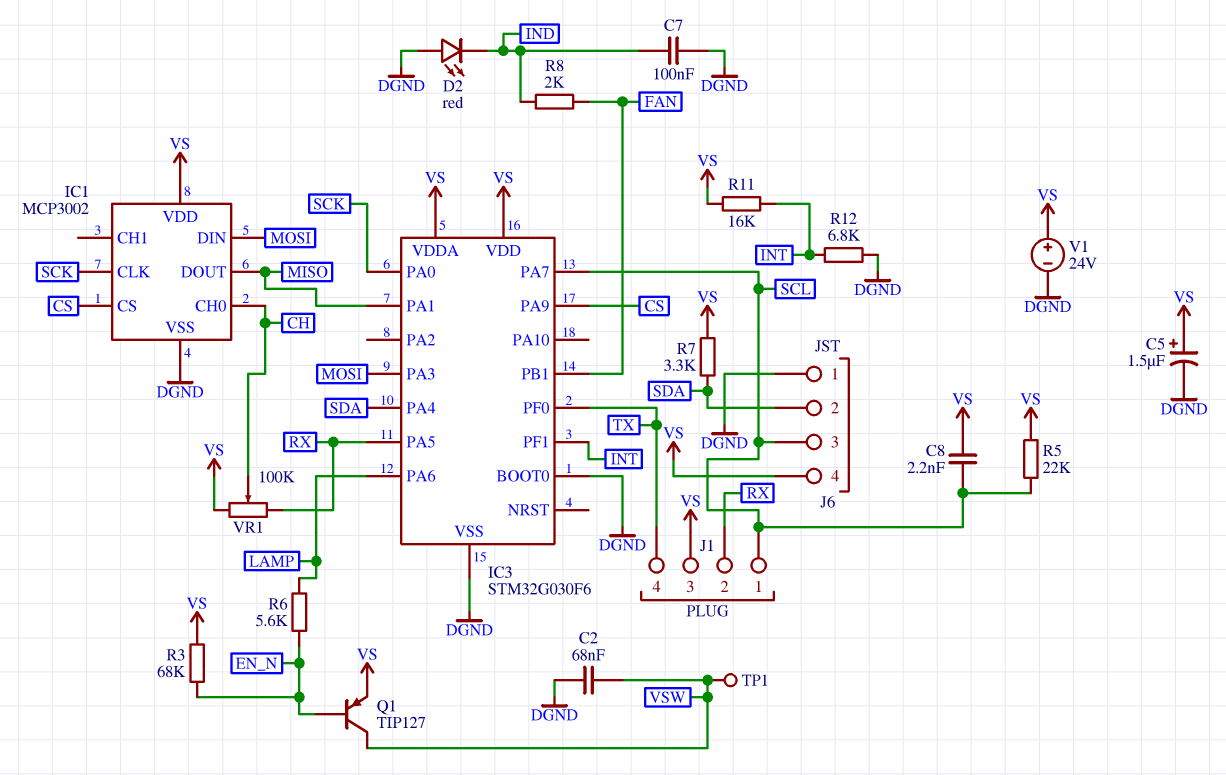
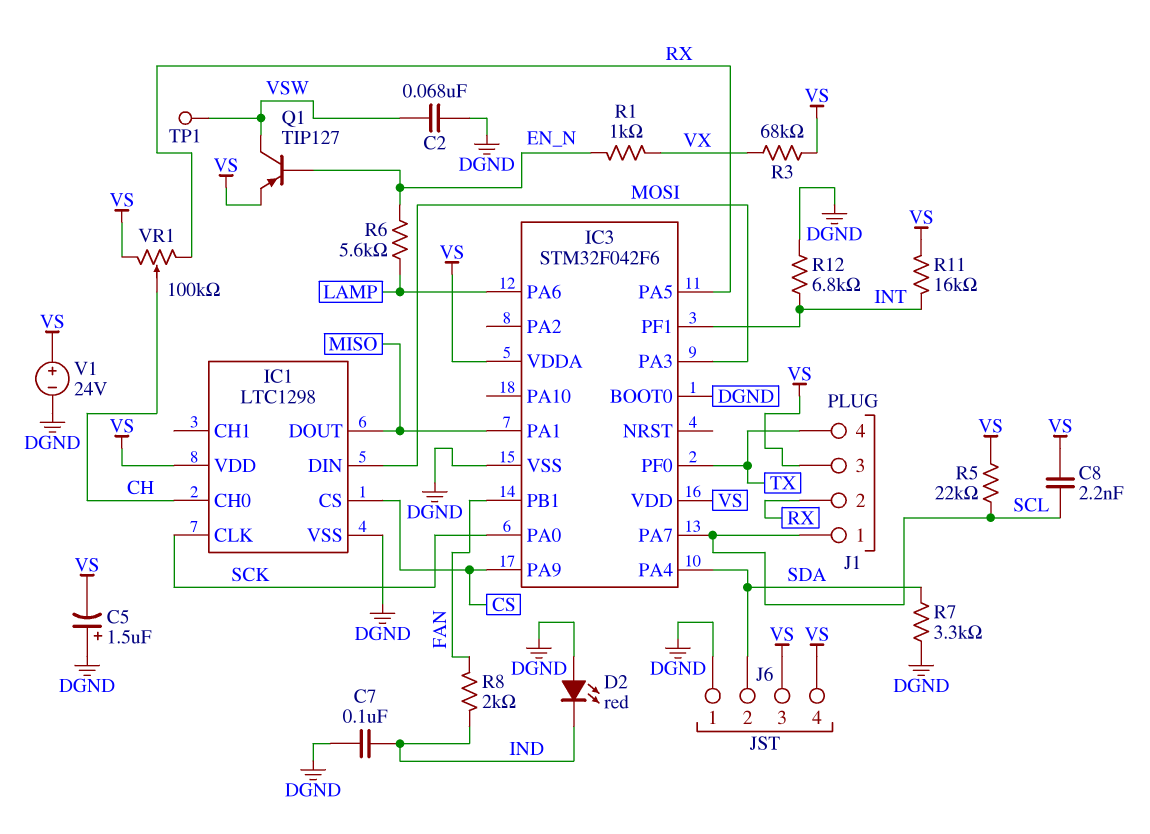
C5: 1.5uF (plus VS, minus DGND) -> 1.5uF (plus DGND, minus VS)
IC1: MCP3002 -> LTC1298
IC3: STM32G030F6 -> STM32F042F6
J6 pin 3: SCL -> VS
R1: none -> 1k (EN_N, VX)
R3: 68k (EN_N, VS) -> 68k (VS, VX)
R7: 3.3k (SDA, VS) -> 3.3k (DGND, SDA)

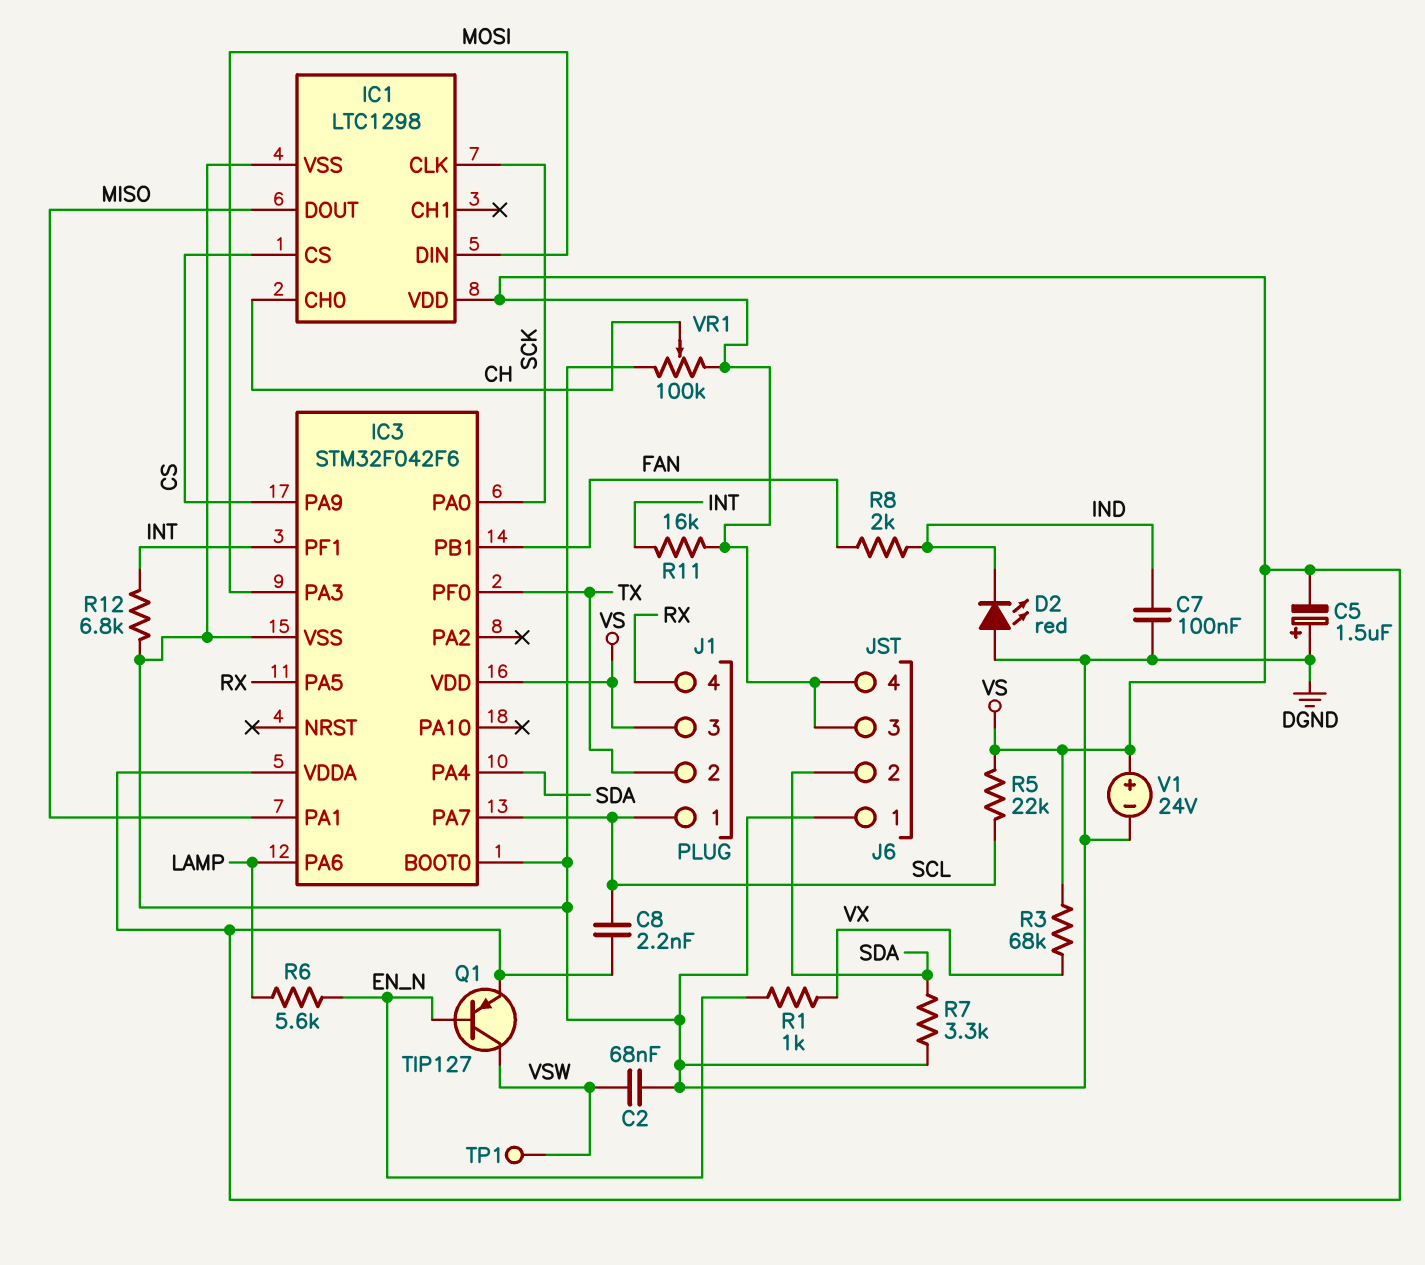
J1 pin 2: RX -> TX
J1 pin 4: TX -> RX
VR1: 100k (RX, VS, wiper CH) -> 100k (DGND, VS, wiper CH)

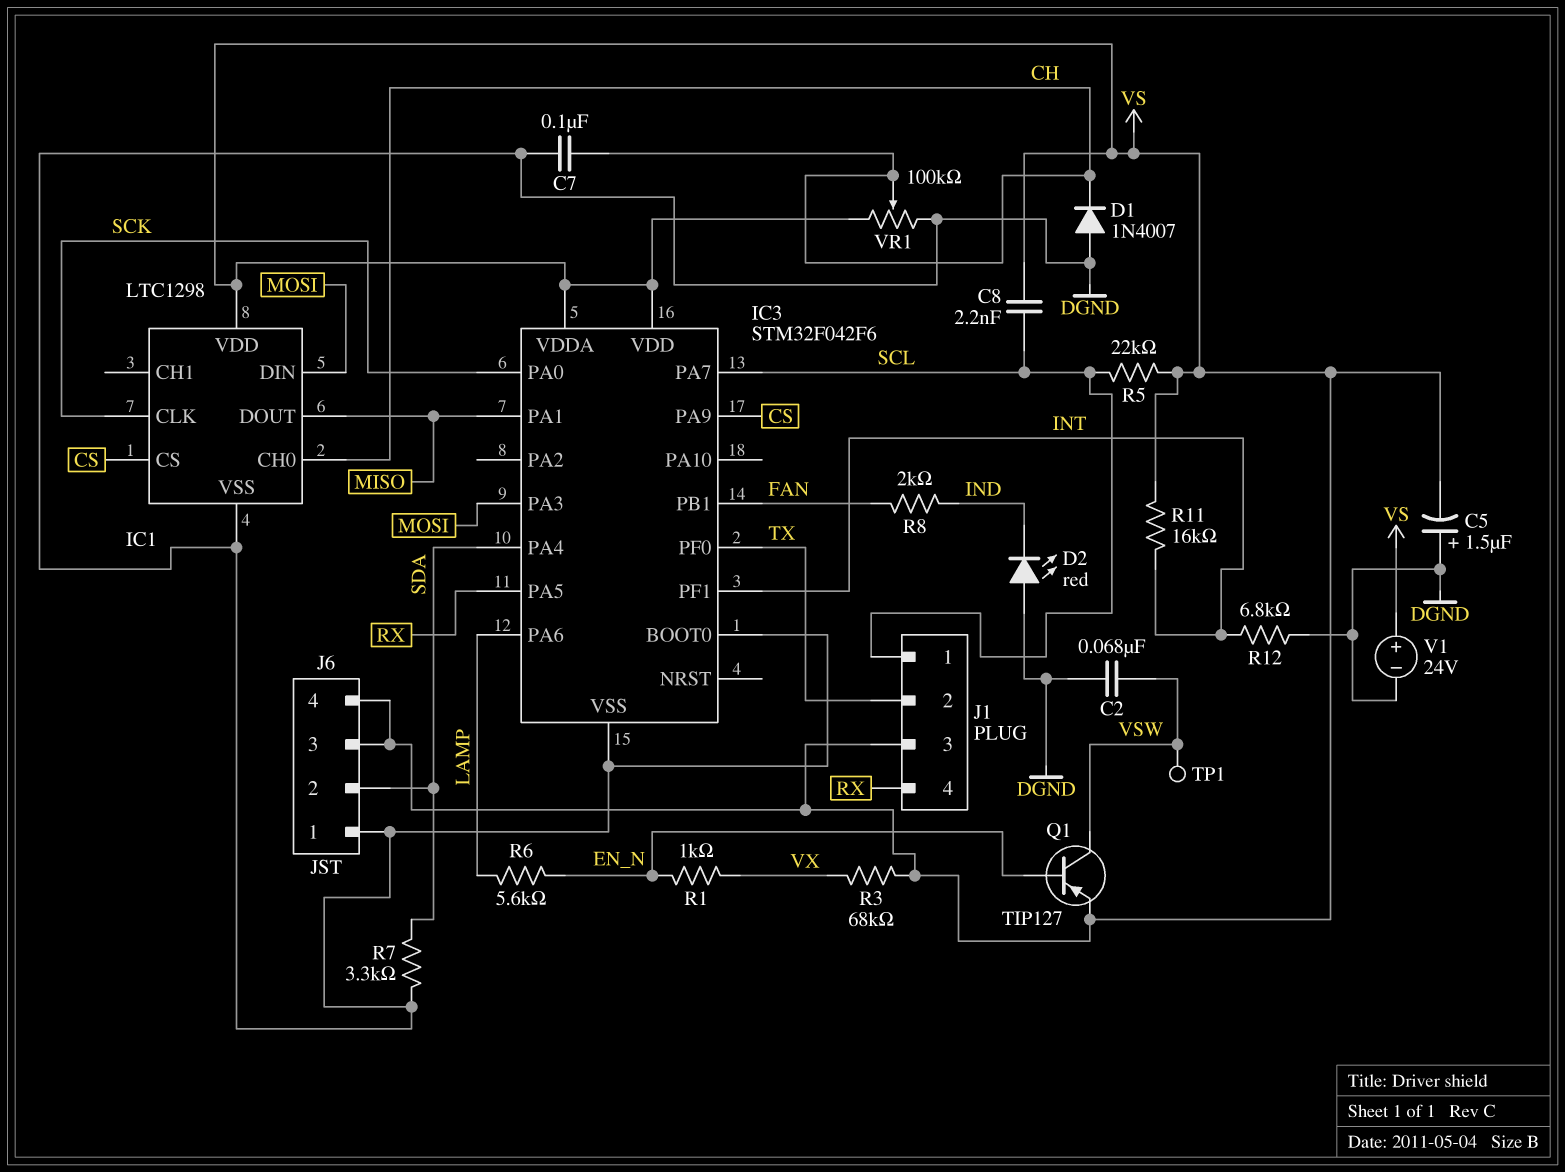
C7: 100nF (DGND, IND) -> 100nF (CH, DGND)
D1: none -> diode 1N4007 (A DGND, K CH)

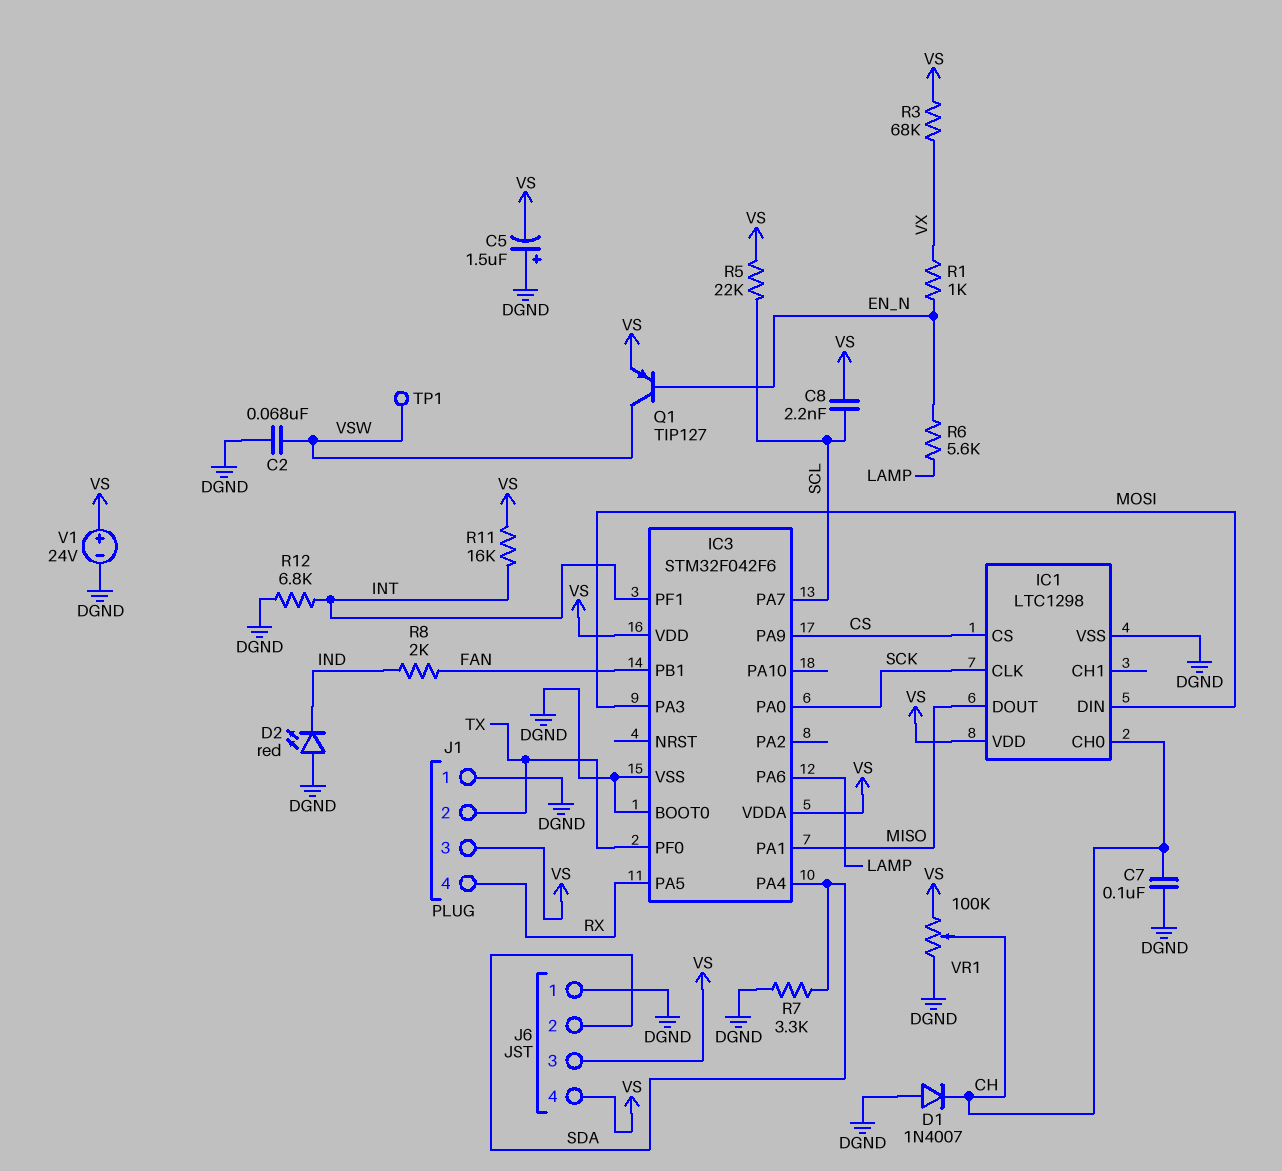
J1 pin 1: SCL -> DGND

